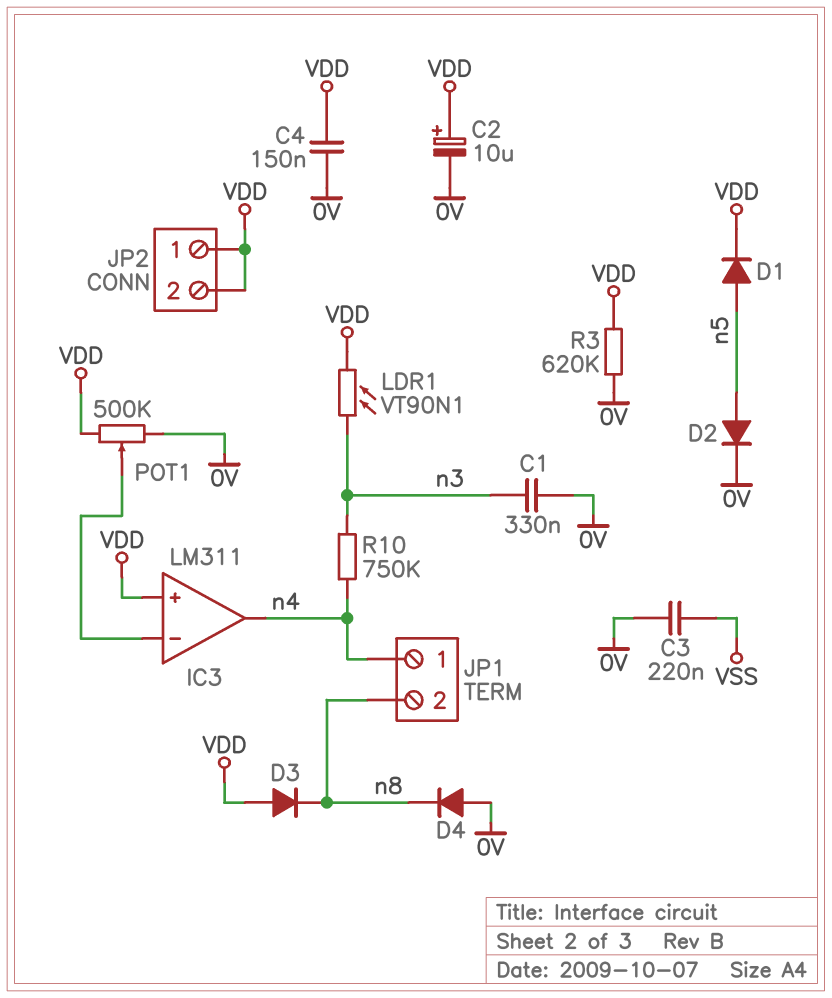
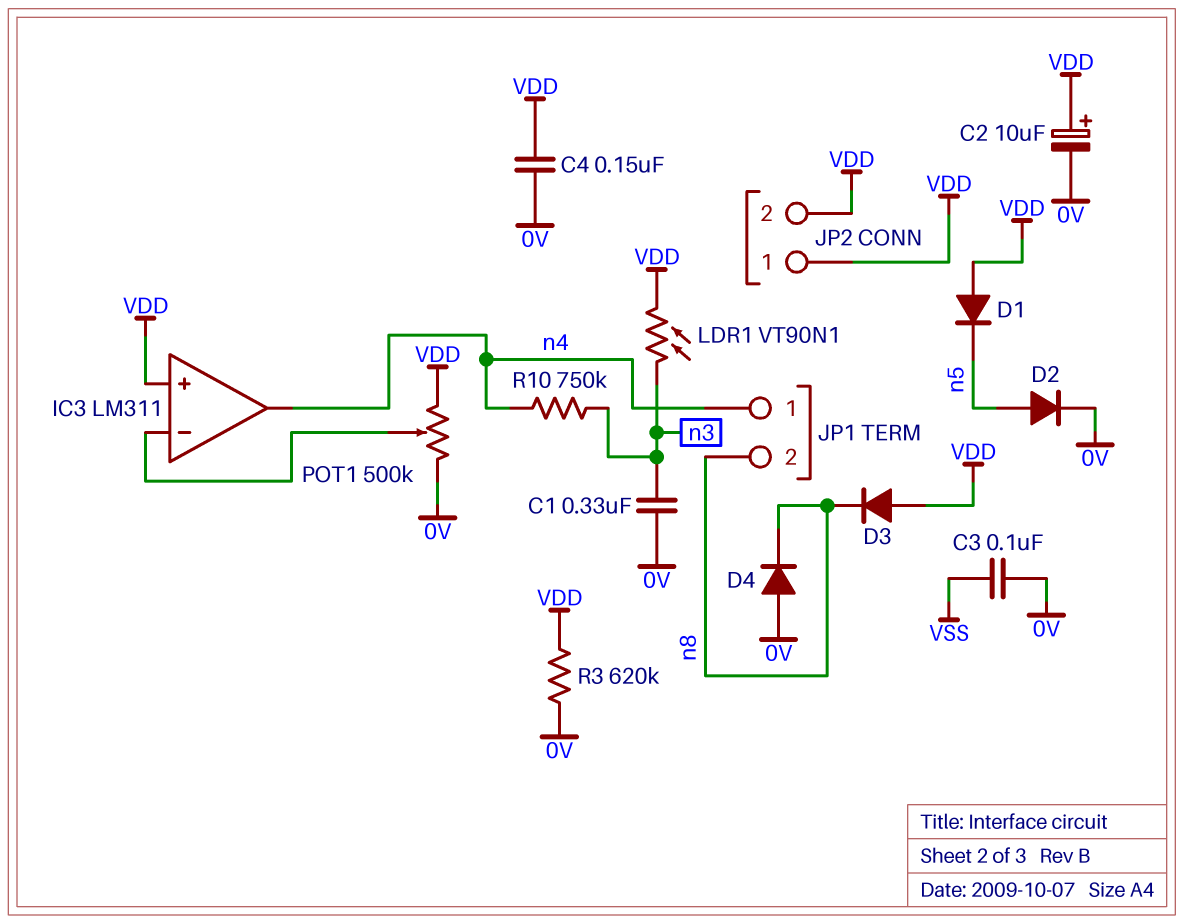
C3: 220nF (0V, VSS) -> 100nF (0V, VSS)
D1: diode (A n5, K VDD) -> diode (A VDD, K n5)

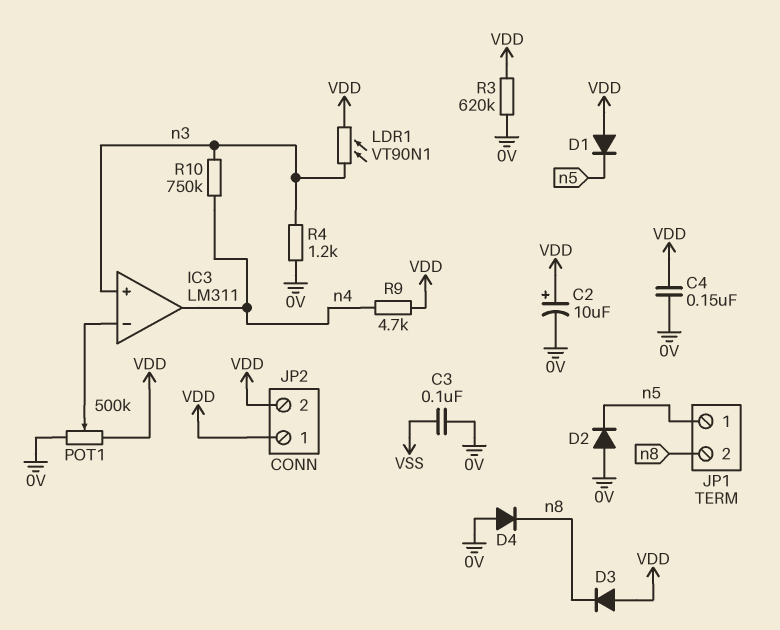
C1: 330nF (0V, n3) -> none
D2: diode (A n5, K 0V) -> diode (A 0V, K n5)
IC3 pin in+: VDD -> n3
JP1 pin 1: n4 -> n5
R4: none -> 1.2k (0V, n3)
R9: none -> 4.7k (VDD, n4)

